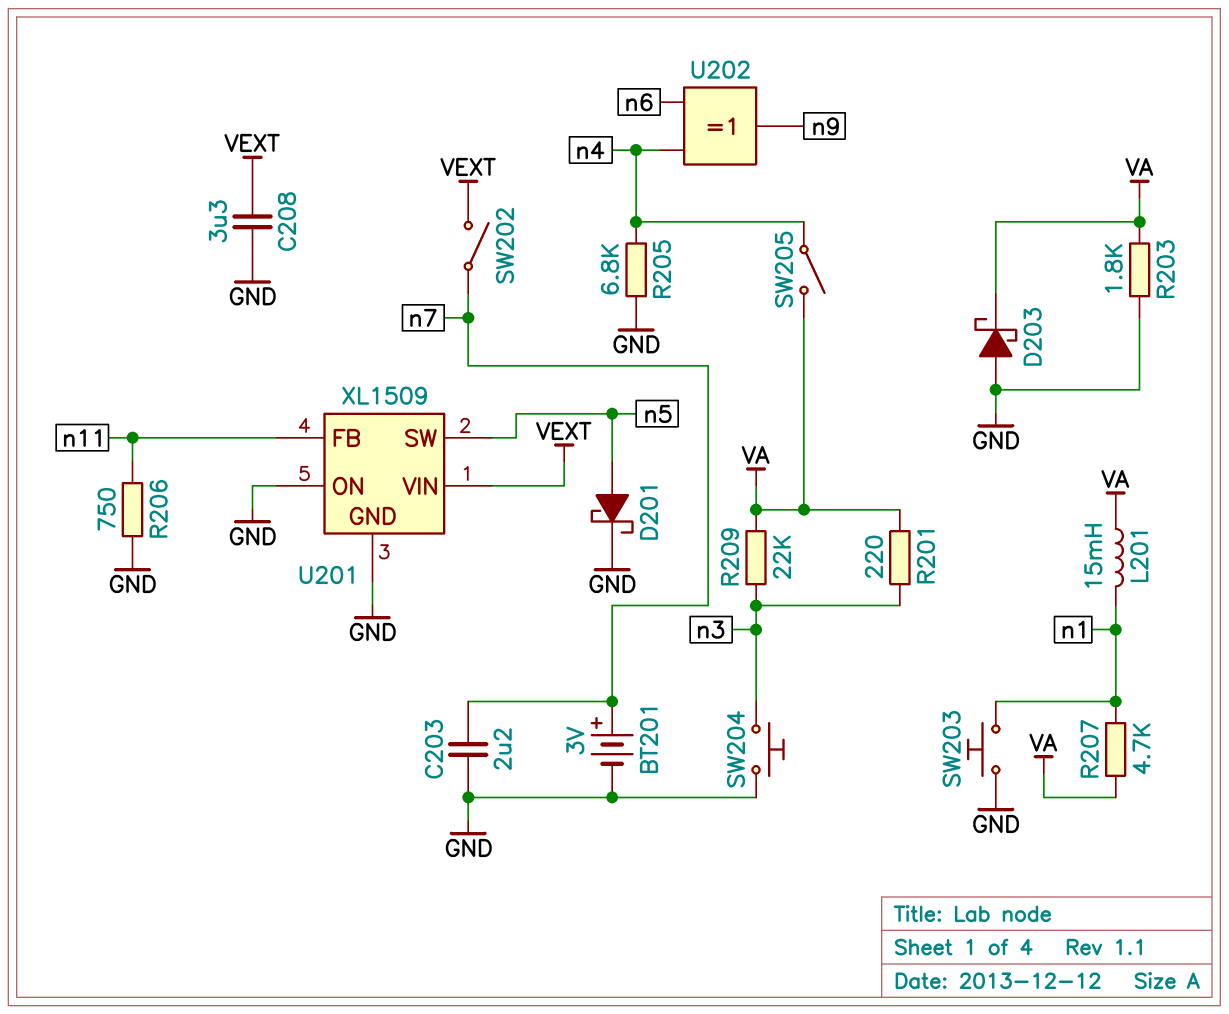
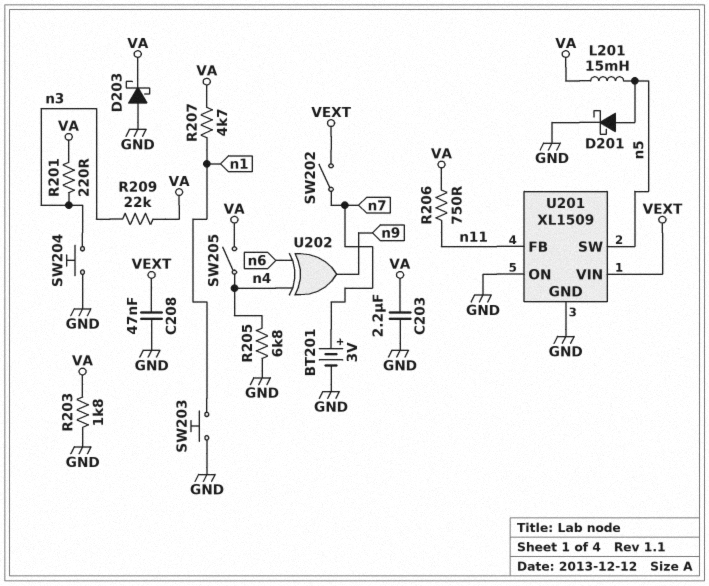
C203: 2.2uF (GND, n7) -> 2.2uF (GND, VA)
C208: 3.3uF (GND, VEXT) -> 47nF (GND, VEXT)
L201: 15mH (VA, n1) -> 15mH (VA, n5)
R206: 750 (GND, n11) -> 750 (VA, n11)

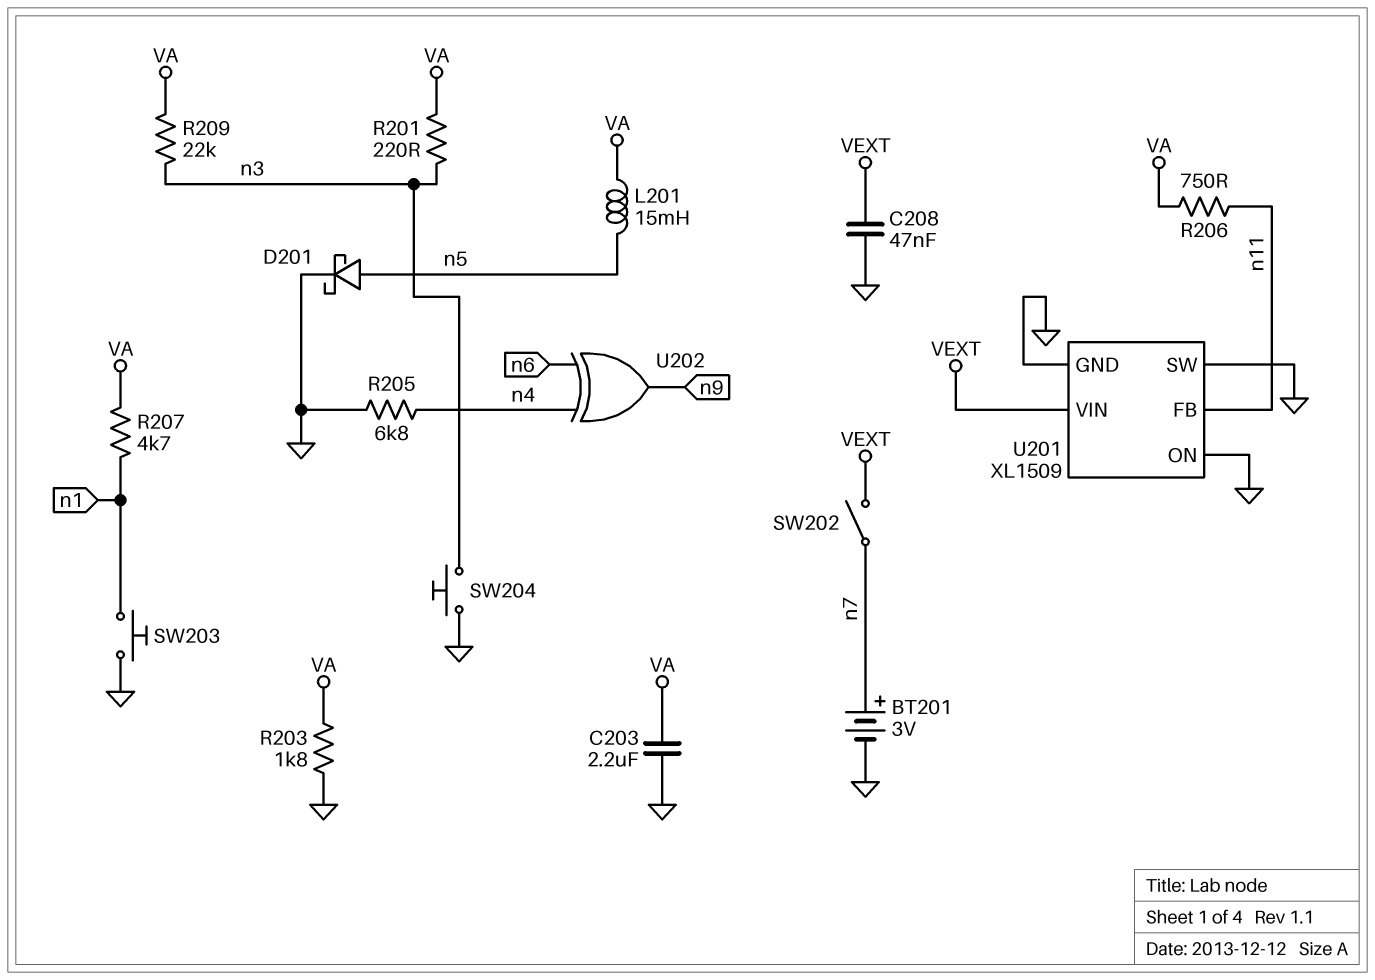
D203: schottky (A GND, K VA) -> none
SW205: switch (VA, n4) -> none
U201 pin SW: n5 -> GND

